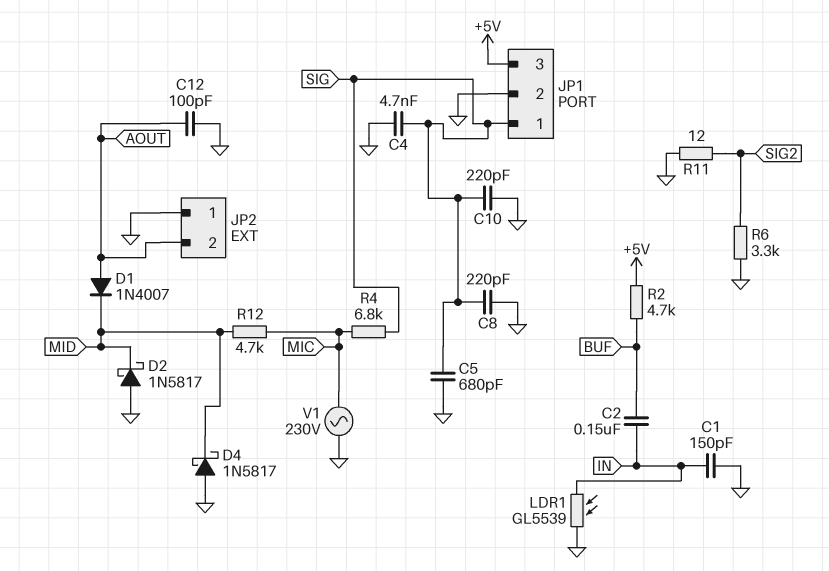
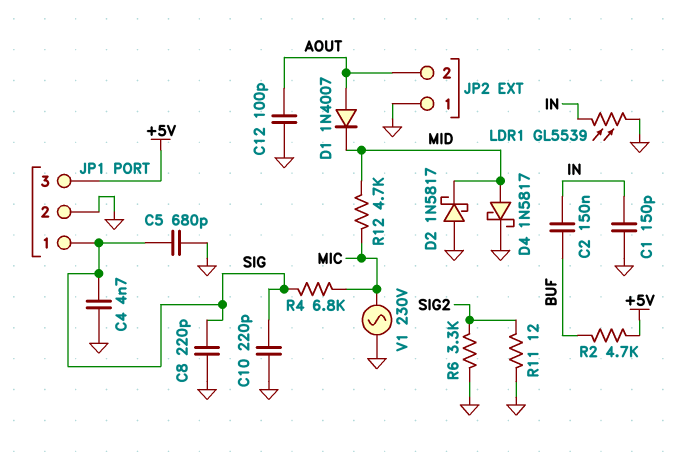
D4: schottky 1N5817 (A GND, K MID) -> schottky 1N5817 (A MID, K GND)

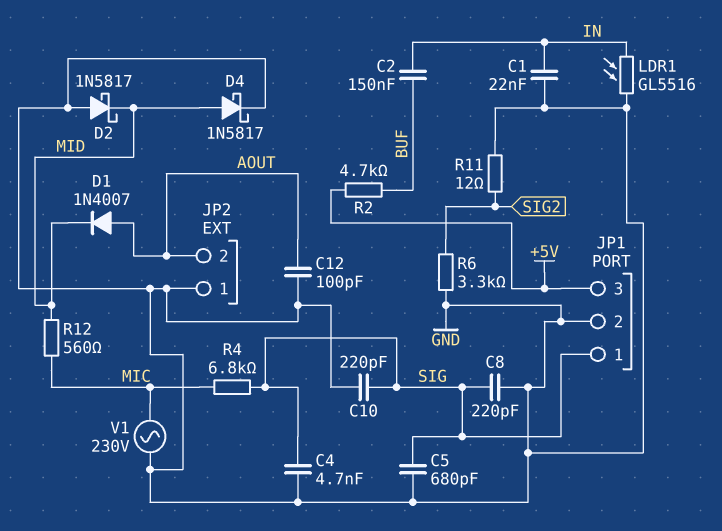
C1: 150pF (GND, IN) -> 22nF (GND, IN)
LDR1: GL5539 (GND, IN) -> GL5516 (GND, IN)
R12: 4.7k (MIC, MID) -> 560 (MIC, MID)

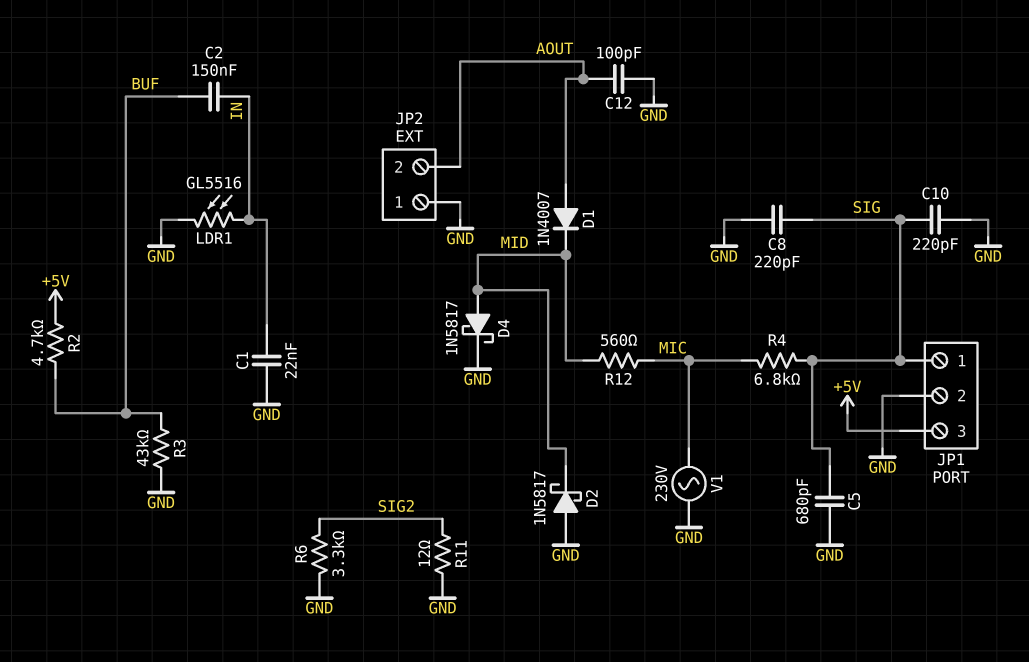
C4: 4.7nF (GND, SIG) -> none
R3: none -> 43k (BUF, GND)

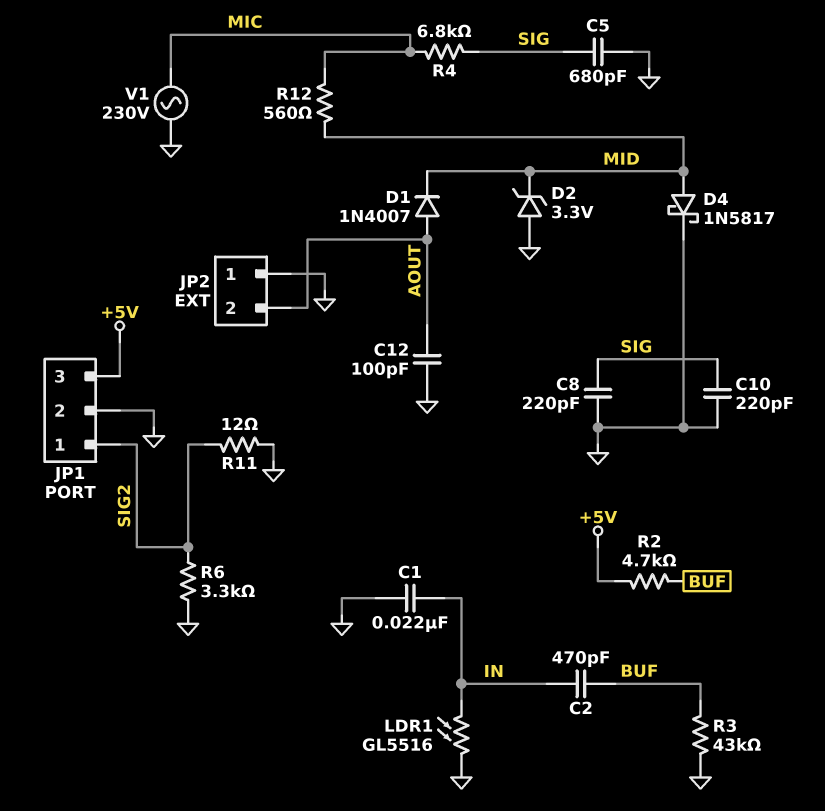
C2: 150nF (BUF, IN) -> 470pF (BUF, IN)
D2: schottky 1N5817 (A GND, K MID) -> zener 3.3V (A GND, K MID)
JP1 pin 1: SIG -> SIG2

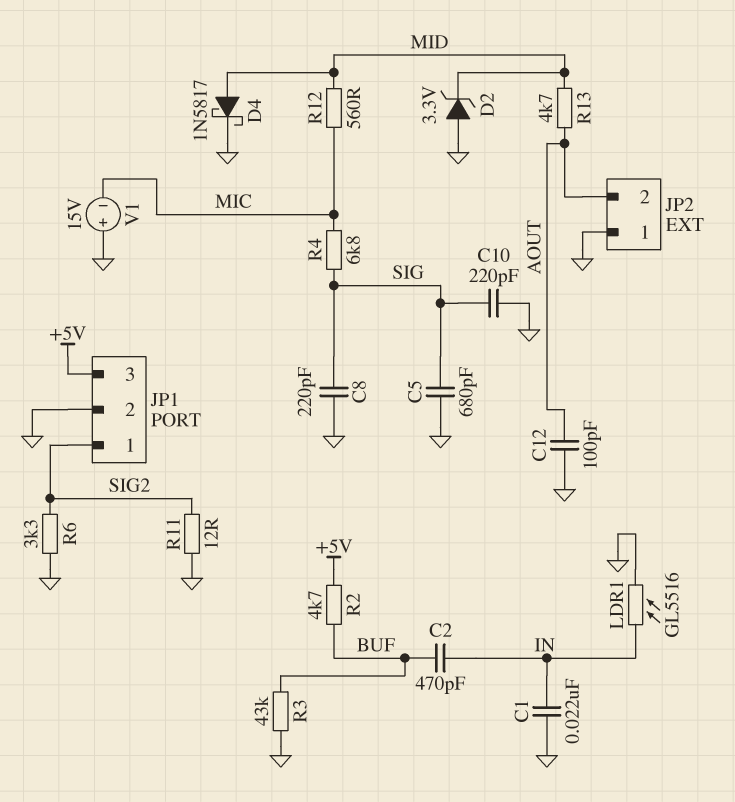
D1: diode 1N4007 (A AOUT, K MID) -> none
R13: none -> 4.7k (AOUT, MID)
V1: AC 230V (GND, MIC) -> 15V (plus GND, minus MIC)

